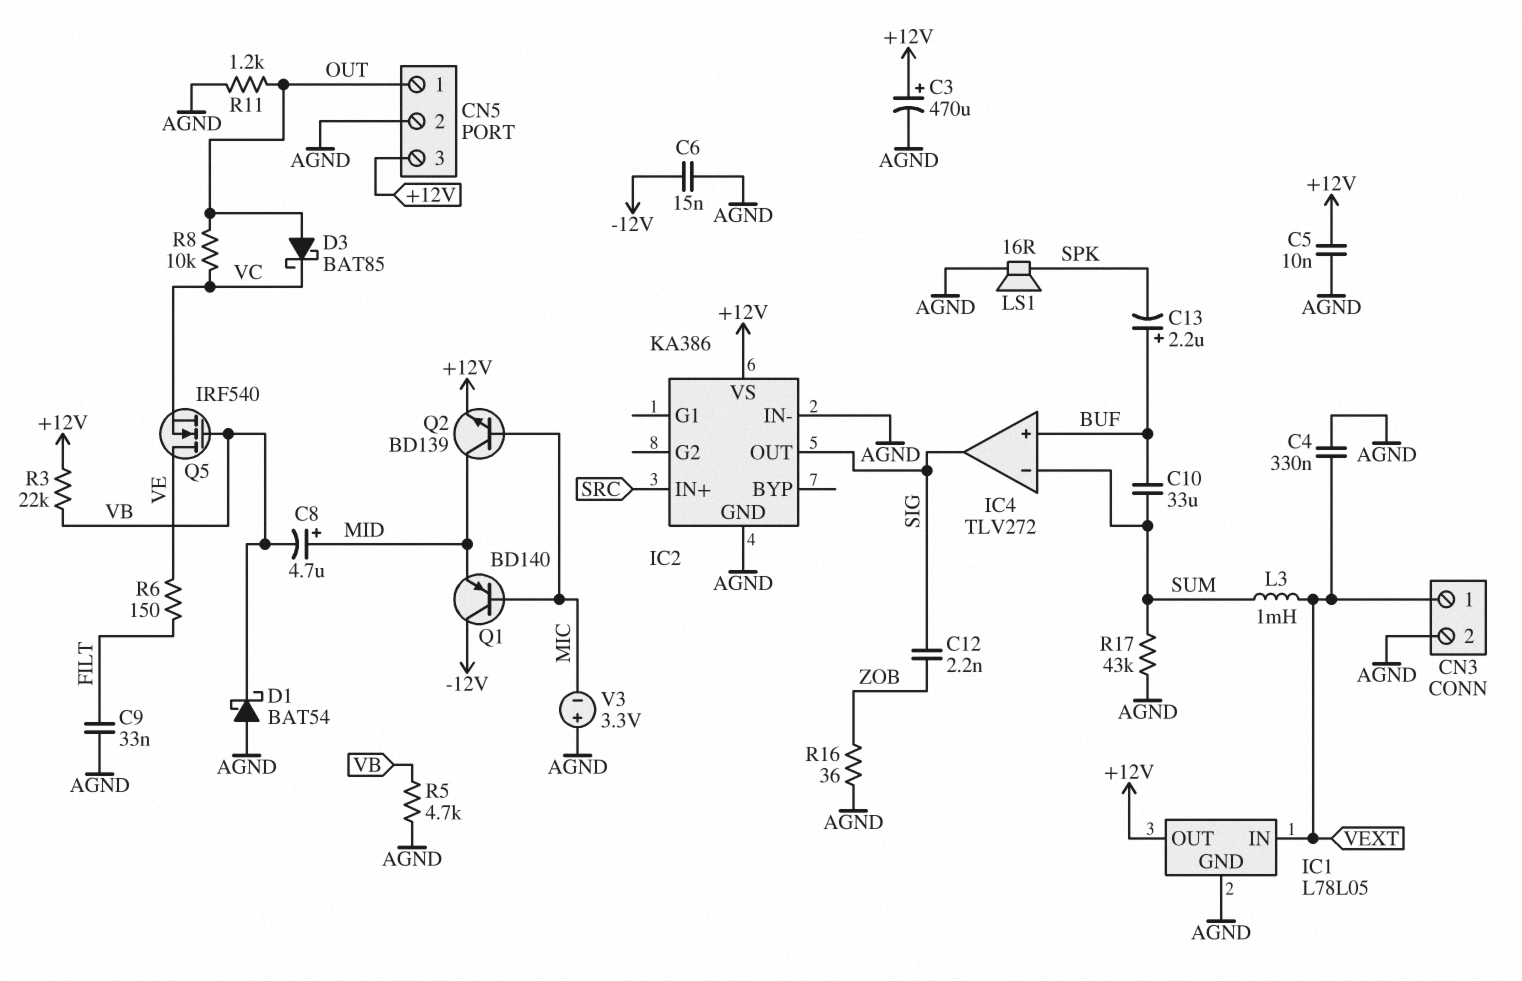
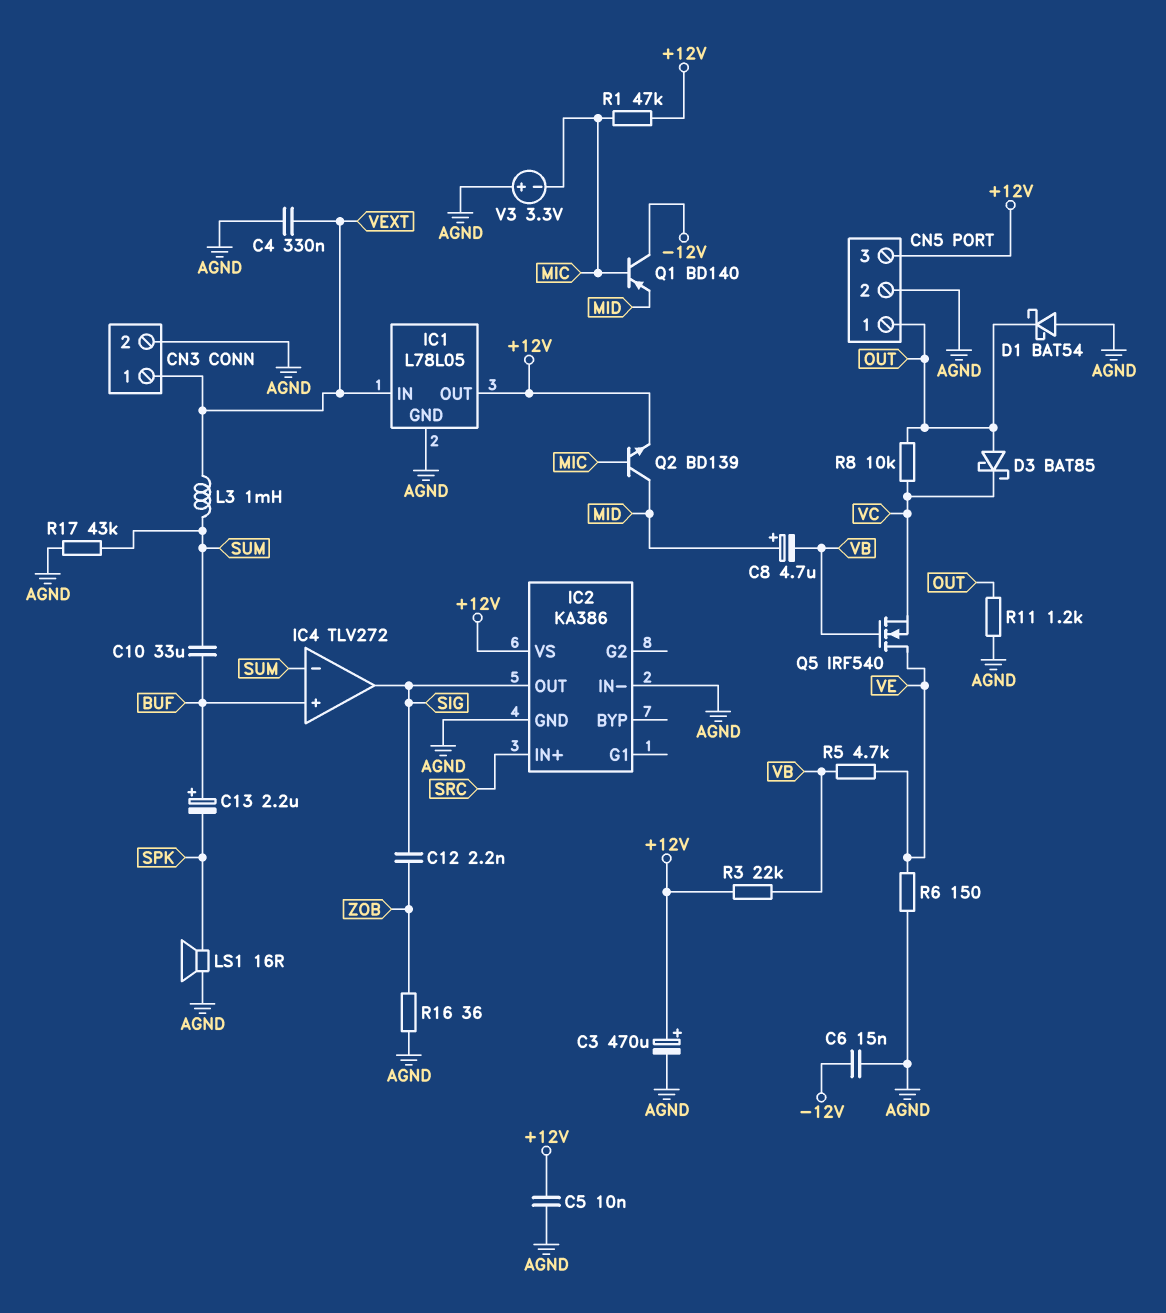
C9: 33nF (AGND, FILT) -> none
D1: schottky BAT54 (A AGND, K VB) -> schottky BAT54 (A AGND, K OUT)
R1: none -> 47k (+12V, MIC)
R5: 4.7k (AGND, VB) -> 4.7k (VB, VE)
R6: 150 (FILT, VE) -> 150 (AGND, VE)

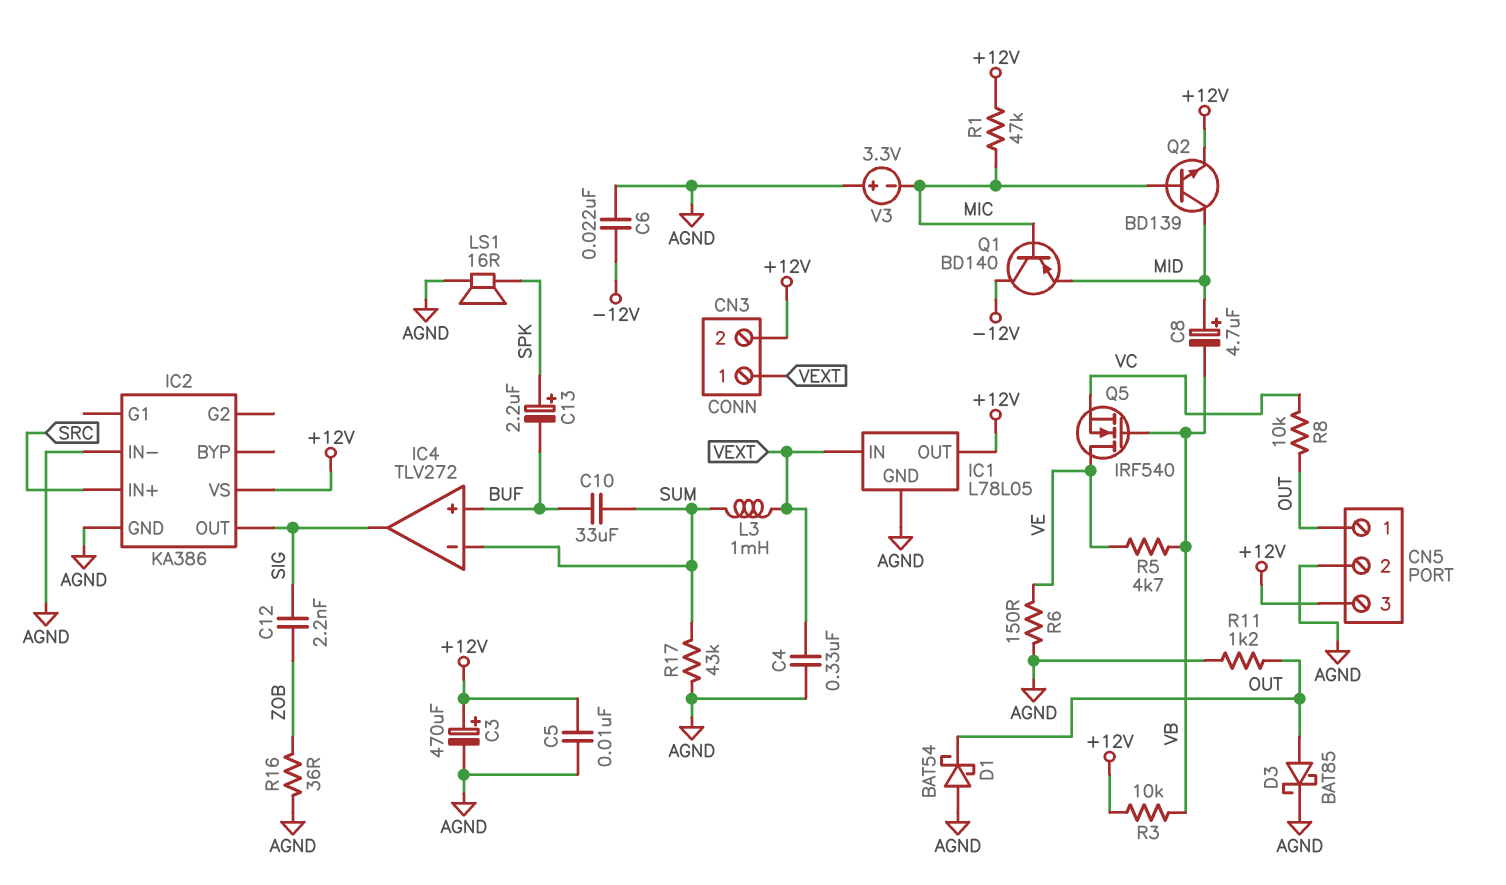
C6: 15nF (-12V, AGND) -> 22nF (-12V, AGND)
C13: 2.2uF (plus BUF, minus SPK) -> 2.2uF (plus SPK, minus BUF)
CN3 pin 2: AGND -> +12V
D3: schottky BAT85 (A OUT, K VC) -> schottky BAT85 (A OUT, K AGND)
R3: 22k (+12V, VB) -> 10k (+12V, VB)

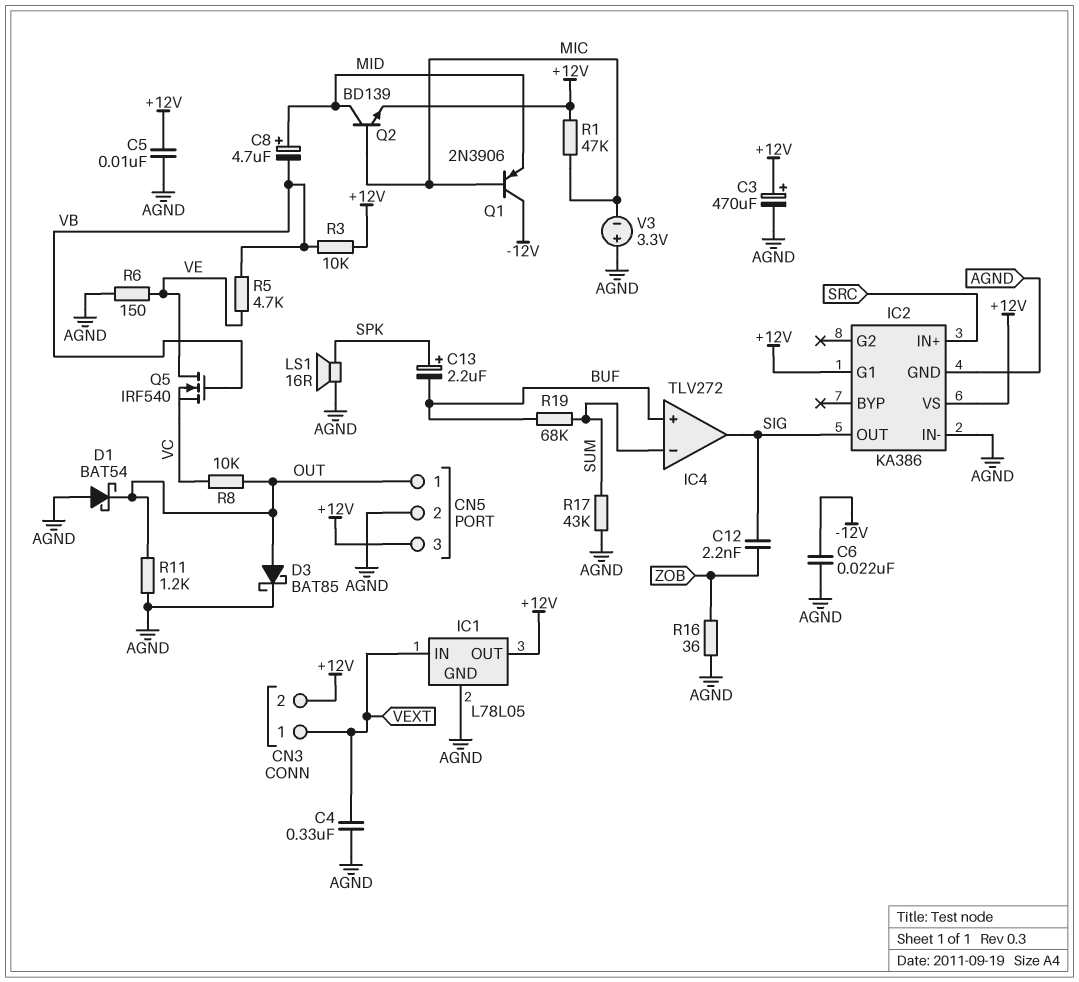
C10: 33uF (BUF, SUM) -> none
IC2 pin G1: none -> +12V
L3: 1mH (SUM, VEXT) -> none
Q1: PNP BD140 (B MIC, C -12V, E MID) -> PNP 2N3906 (B MIC, C -12V, E MID)
R19: none -> 68k (BUF, SUM)

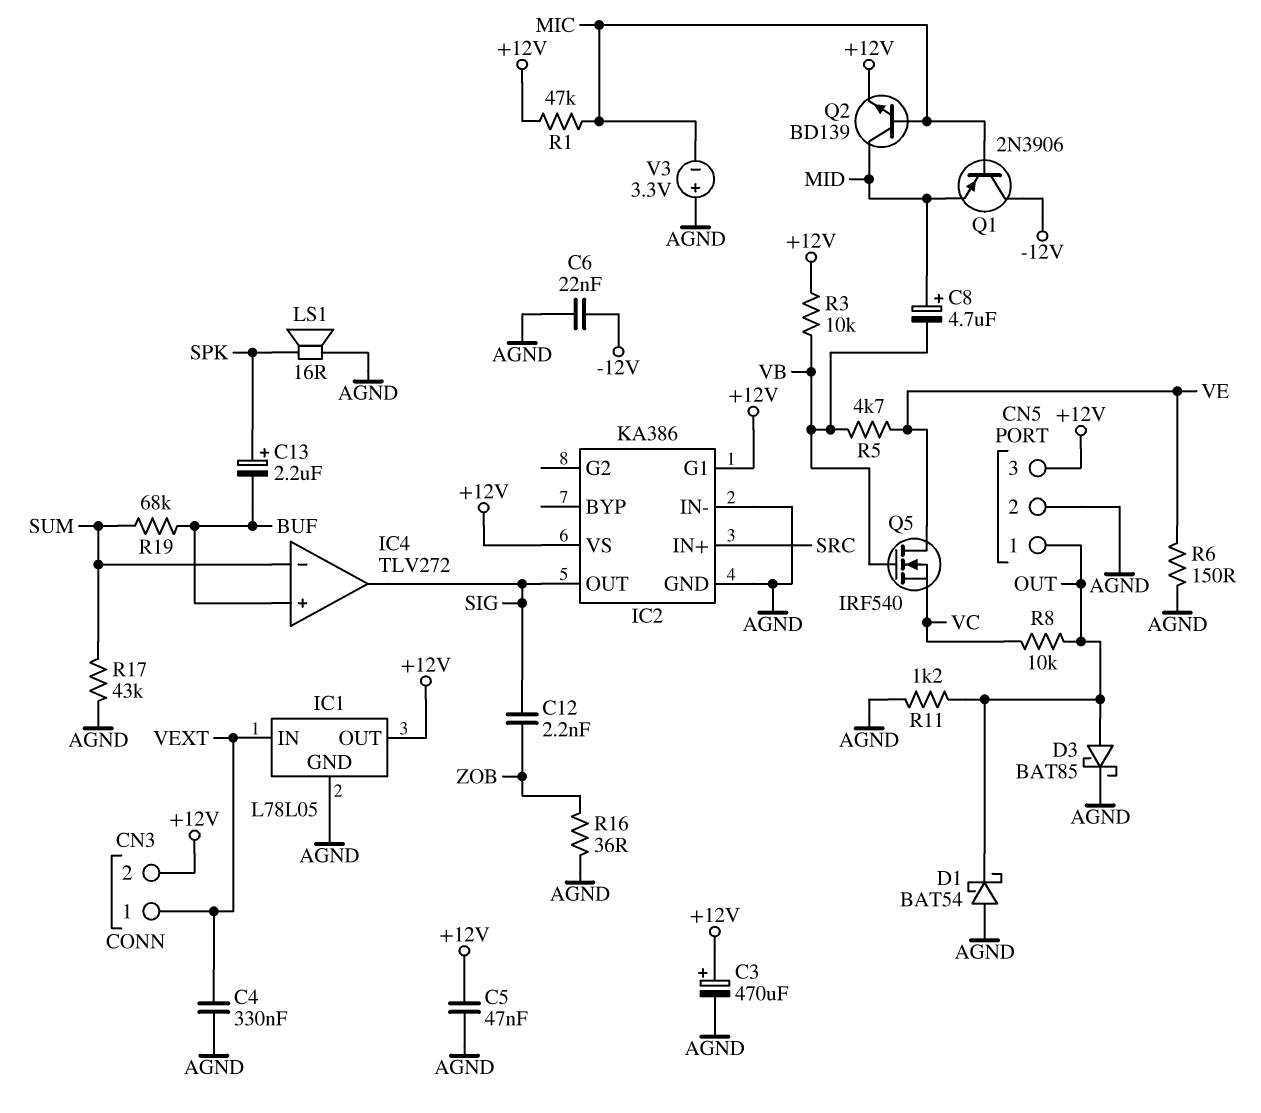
C5: 10nF (+12V, AGND) -> 47nF (+12V, AGND)

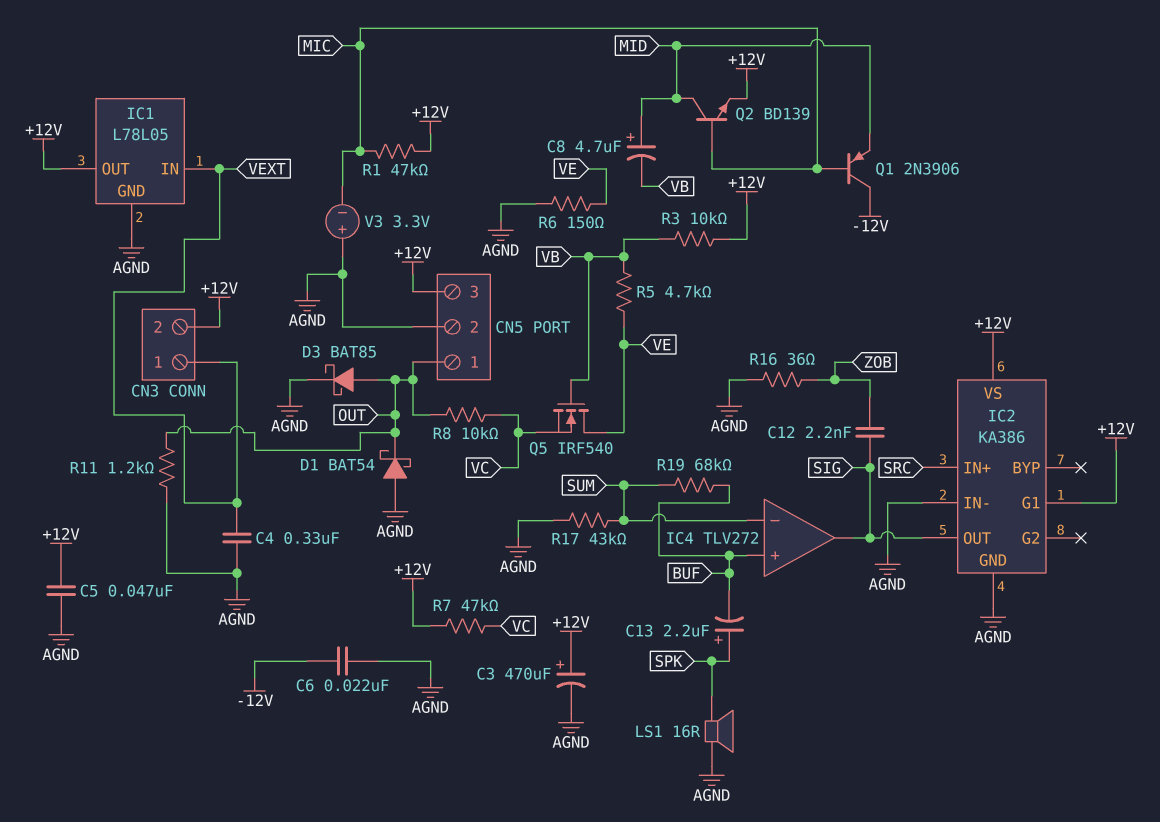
R7: none -> 47k (+12V, VC)

